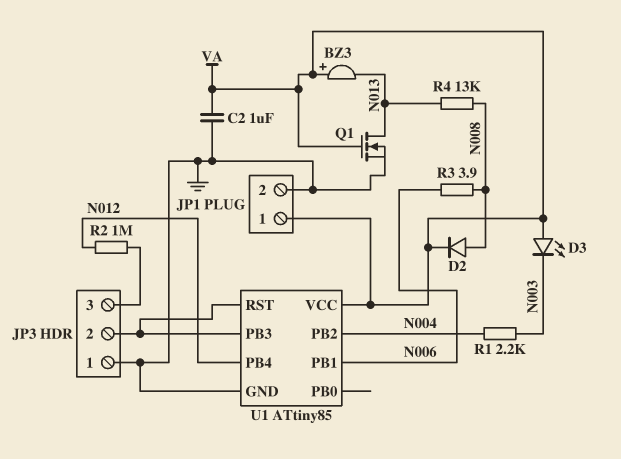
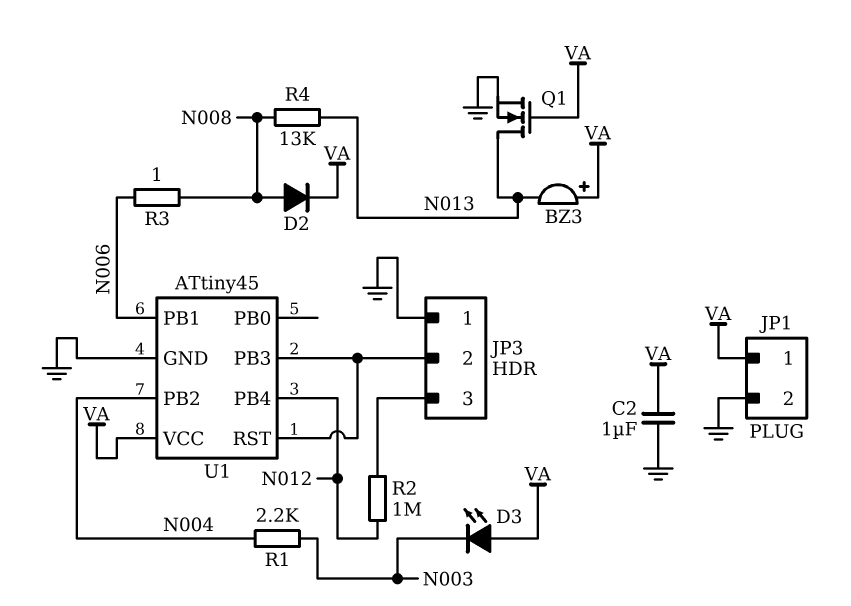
R3: 3.9 (N006, N008) -> 1 (N006, N008)
U1: ATtiny85 -> ATtiny45

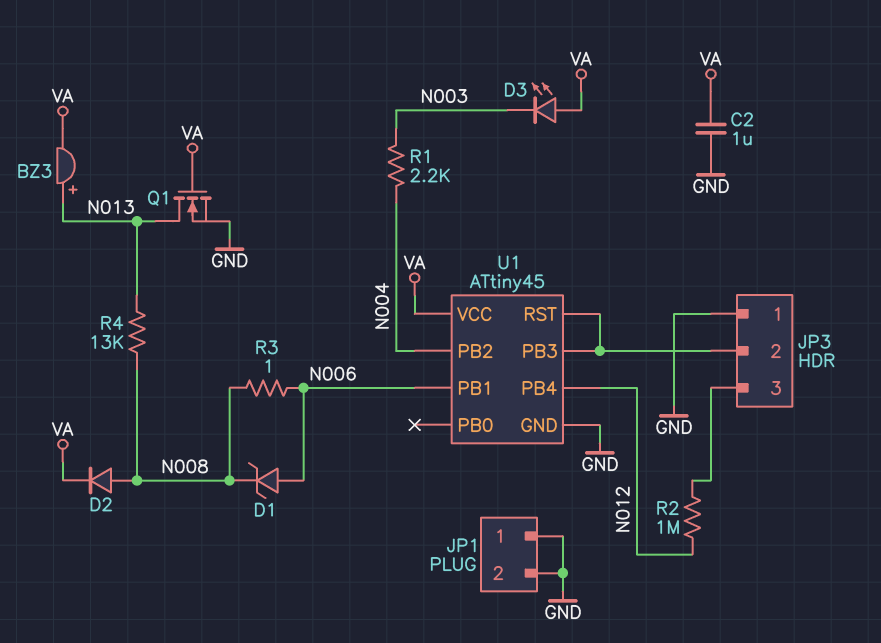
BZ3: buzzer (plus VA, minus N013) -> buzzer (plus N013, minus VA)
D1: none -> zener (A N006, K N008)
JP1 pin 1: VA -> GND

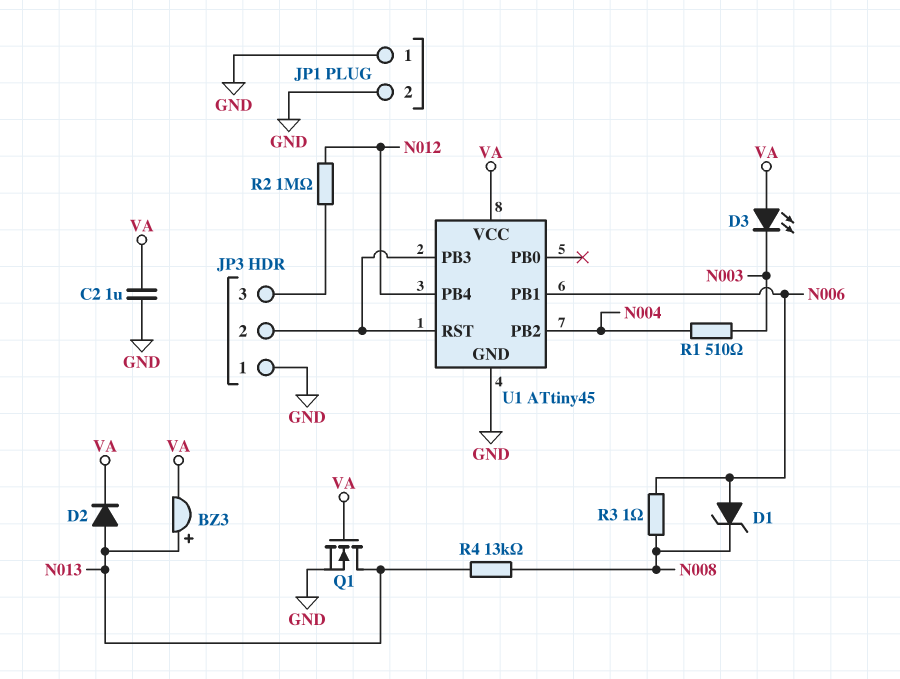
D2: diode (A N008, K VA) -> diode (A N013, K VA)
R1: 2.2k (N003, N004) -> 510 (N003, N004)

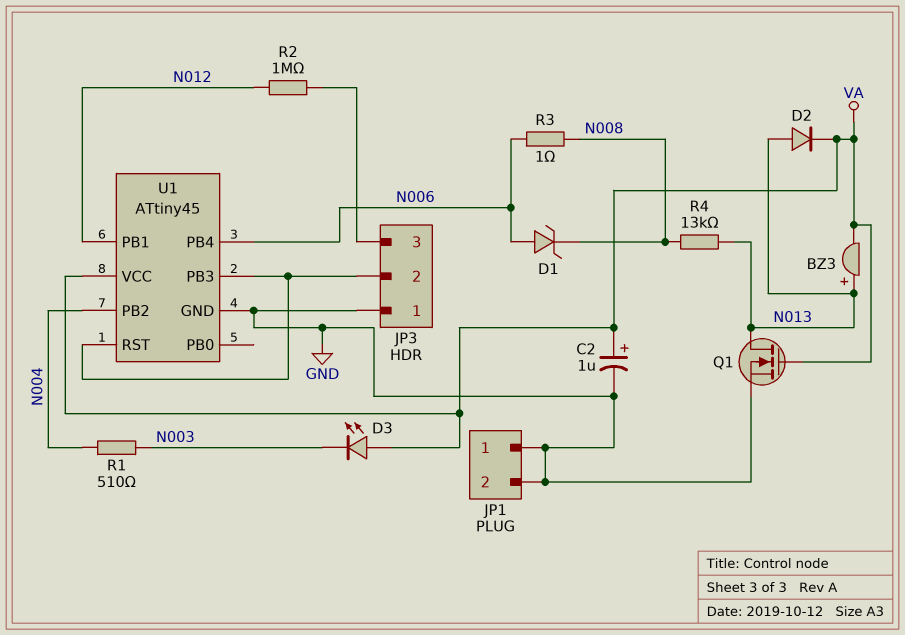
C2: 1uF (GND, VA) -> 1uF (plus VA, minus GND)
U1 pin PB1: N006 -> N012
U1 pin PB4: N012 -> N006

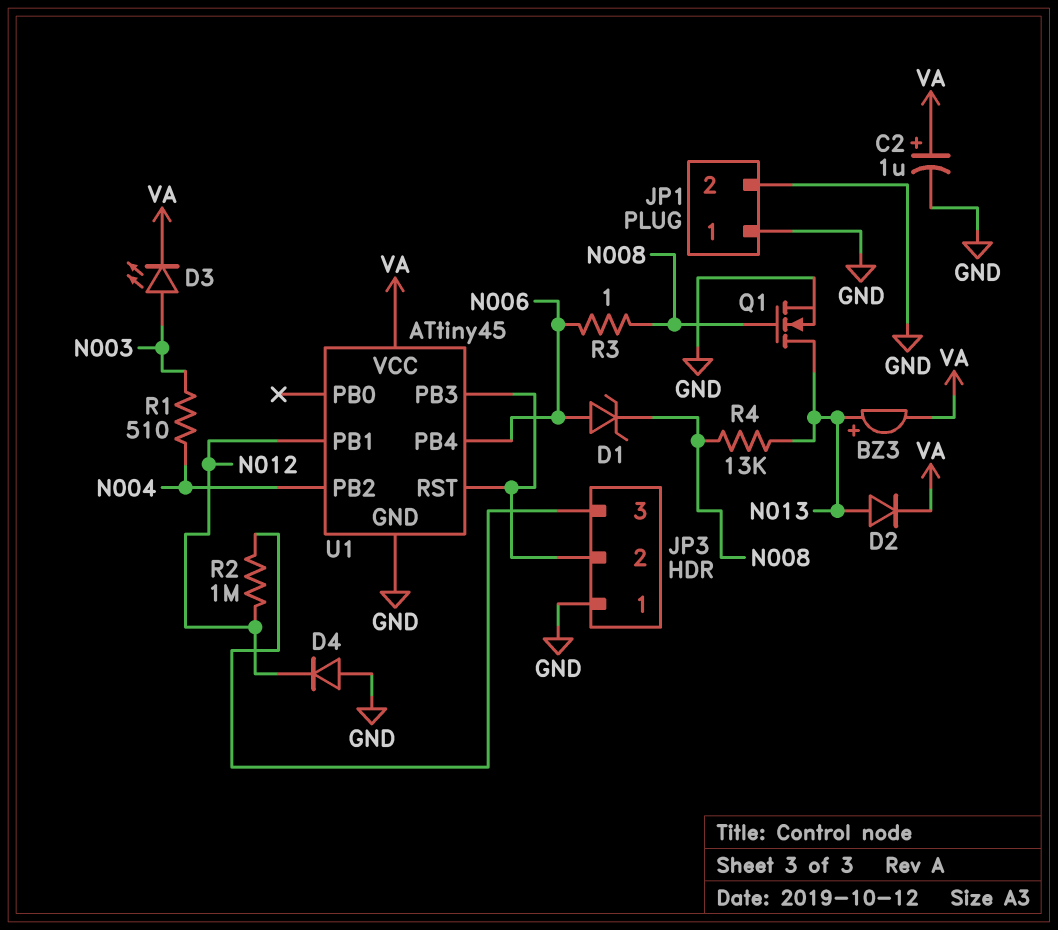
D3: LED (A VA, K N003) -> LED (A N003, K VA)
D4: none -> diode (A GND, K N012)
Q1: NMOS (G VA, D N013, S GND) -> NMOS (G N008, D N013, S GND)

